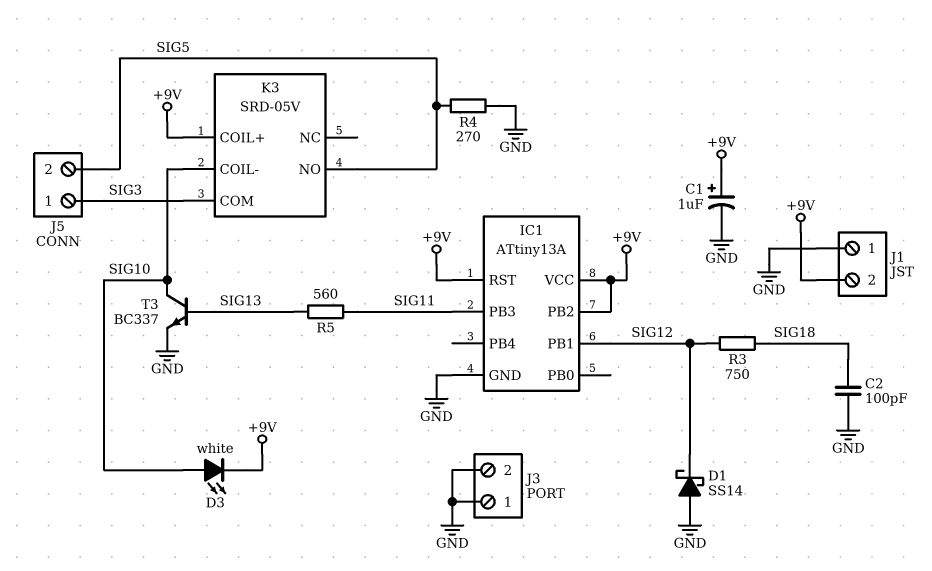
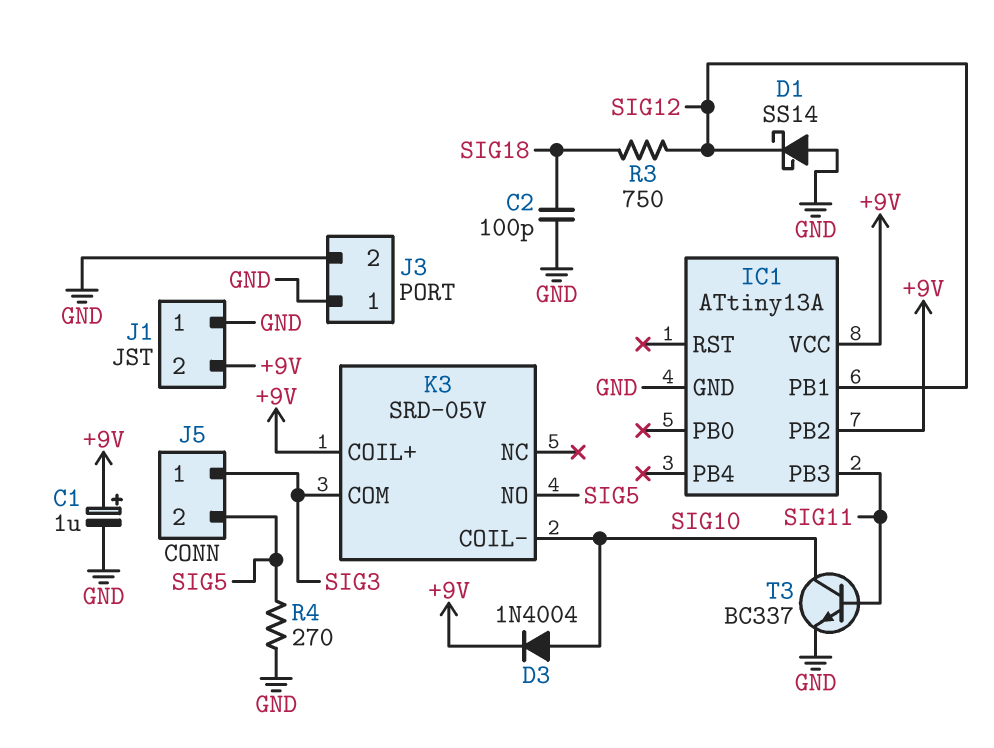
D3: LED white (A SIG10, K +9V) -> diode 1N4004 (A SIG10, K +9V)
IC1 pin RST: +9V -> none
R5: 560 (SIG11, SIG13) -> none
T3: NPN BC337 (B SIG13, C SIG10, E GND) -> NPN BC337 (B SIG11, C SIG10, E GND)

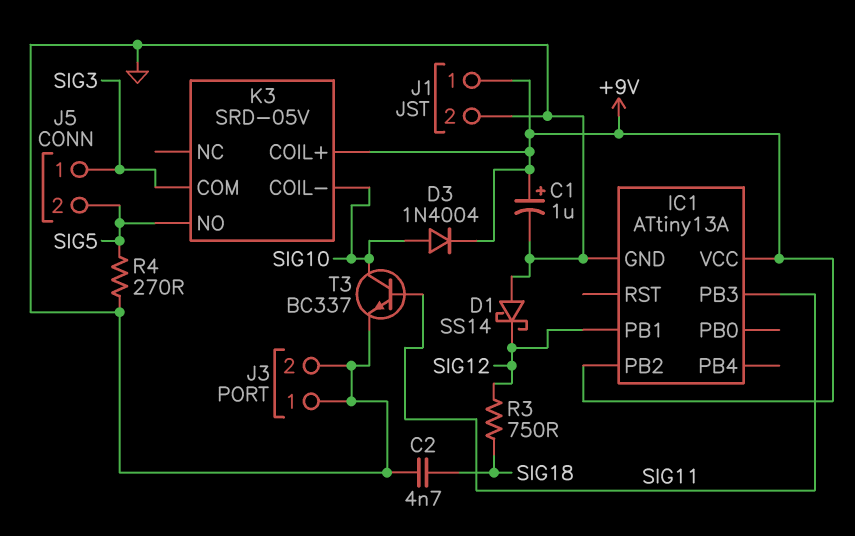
C2: 100pF (GND, SIG18) -> 4.7nF (GND, SIG18)
J1 pin 1: GND -> +9V
J1 pin 2: +9V -> GND

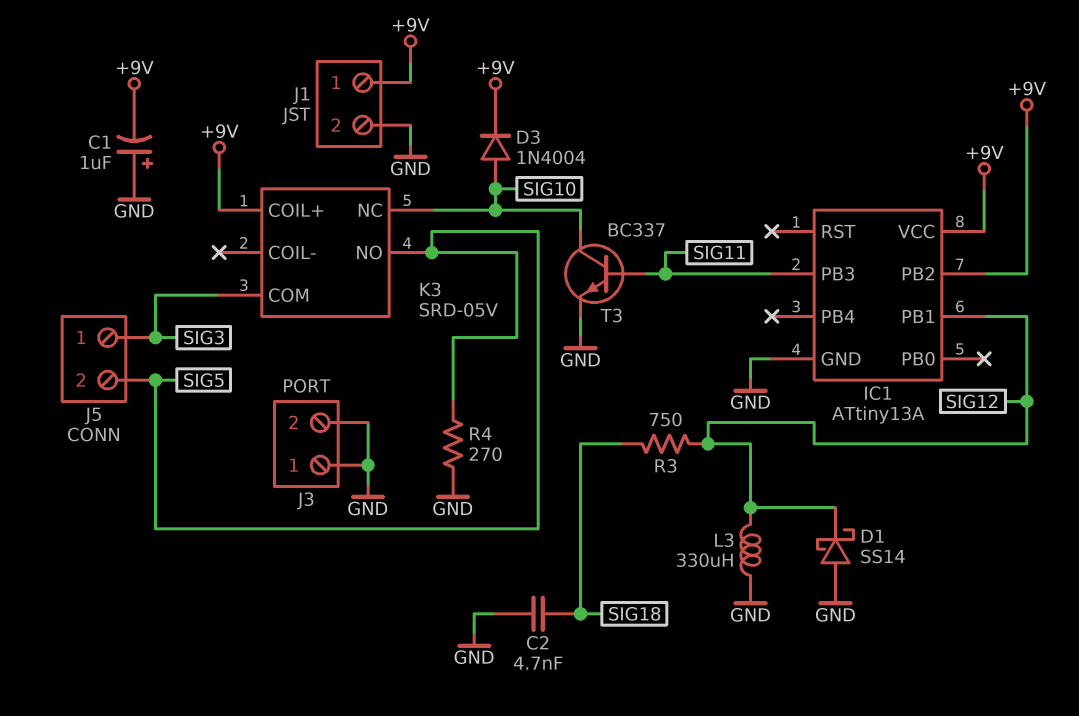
C1: 1uF (plus +9V, minus GND) -> 1uF (plus GND, minus +9V)
K3 pin COIL-: SIG10 -> none
K3 pin NC: none -> SIG10
L3: none -> 330uH (GND, SIG12)

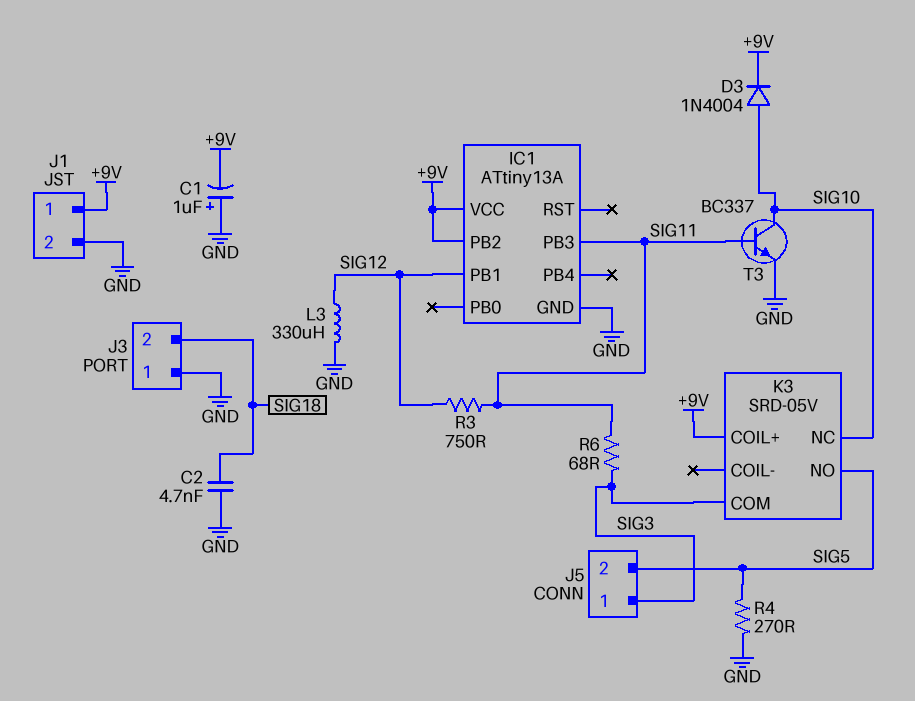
D1: schottky SS14 (A GND, K SIG12) -> none
J3 pin 2: GND -> SIG18
R3: 750 (SIG12, SIG18) -> 750 (SIG11, SIG12)
R6: none -> 68 (SIG3, SIG11)

